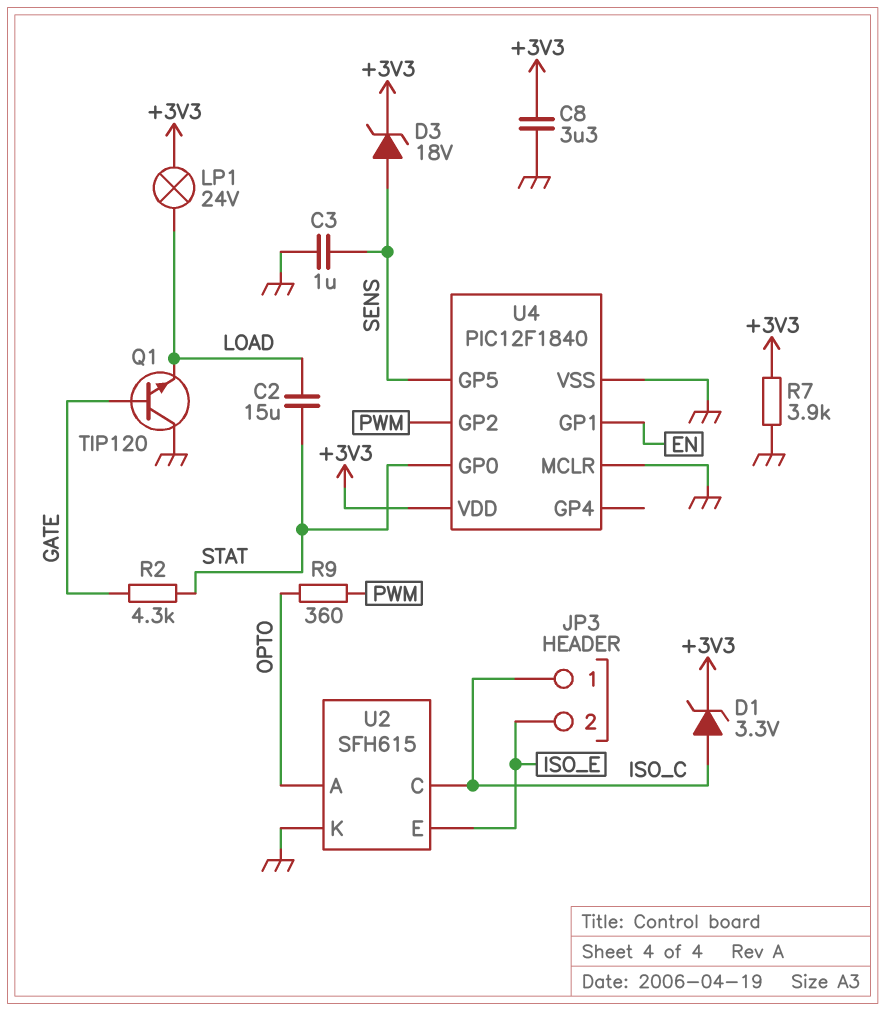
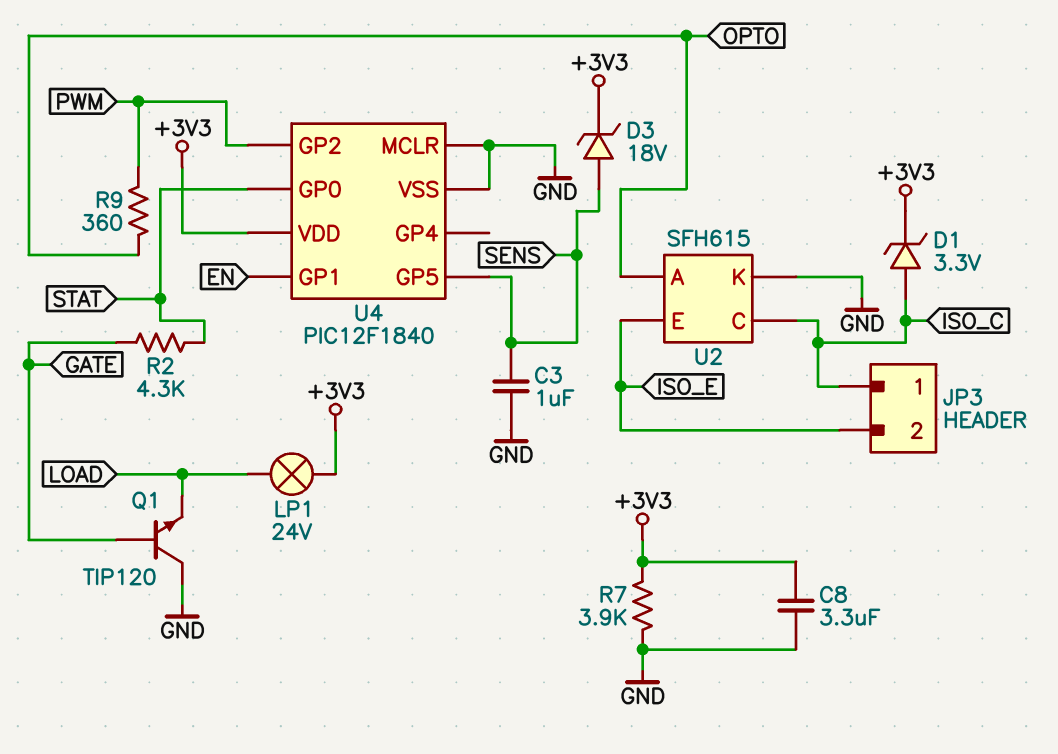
C2: 15uF (LOAD, STAT) -> none

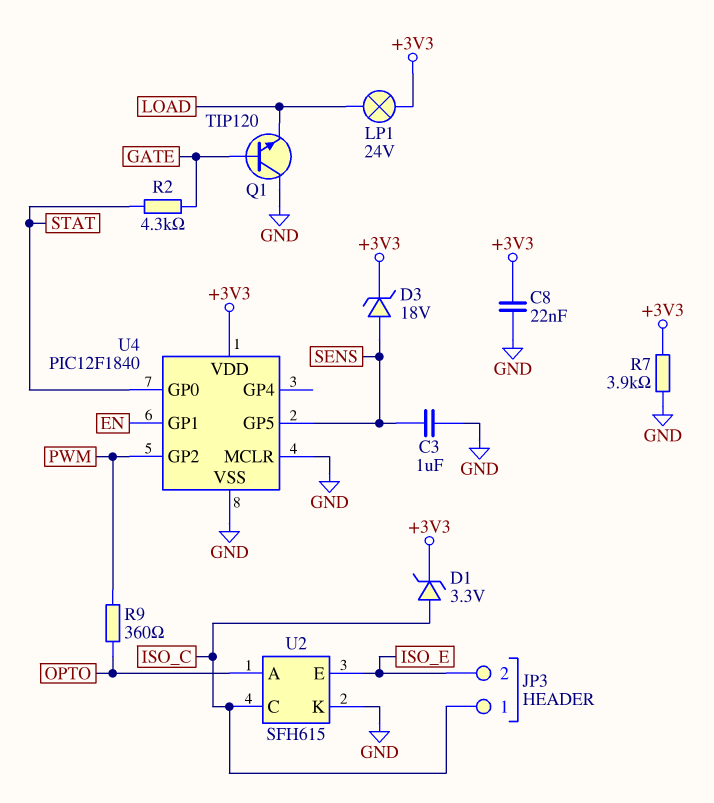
C8: 3.3uF (+3V3, GND) -> 22nF (+3V3, GND)

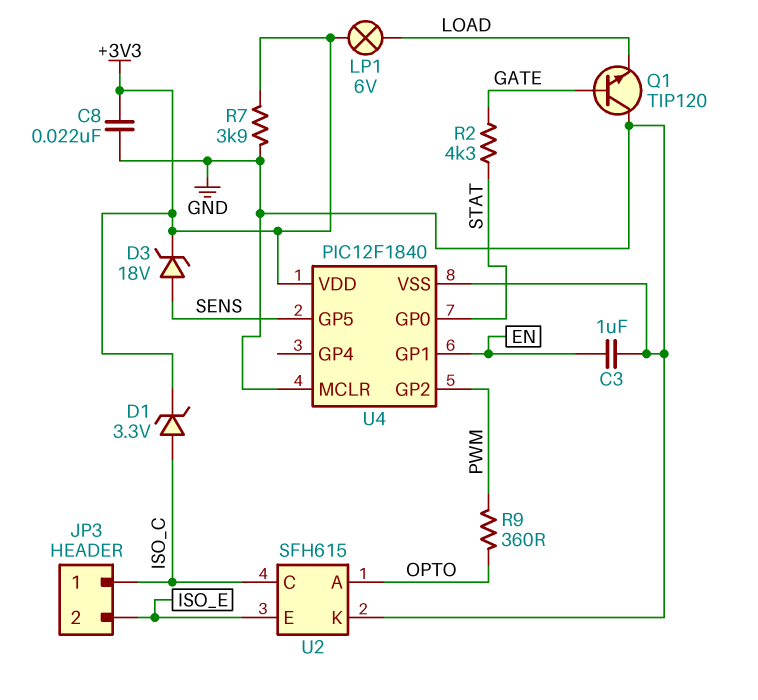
C3: 1uF (GND, SENS) -> 1uF (EN, GND)
LP1: lamp 24V (+3V3, LOAD) -> lamp 6V (+3V3, LOAD)

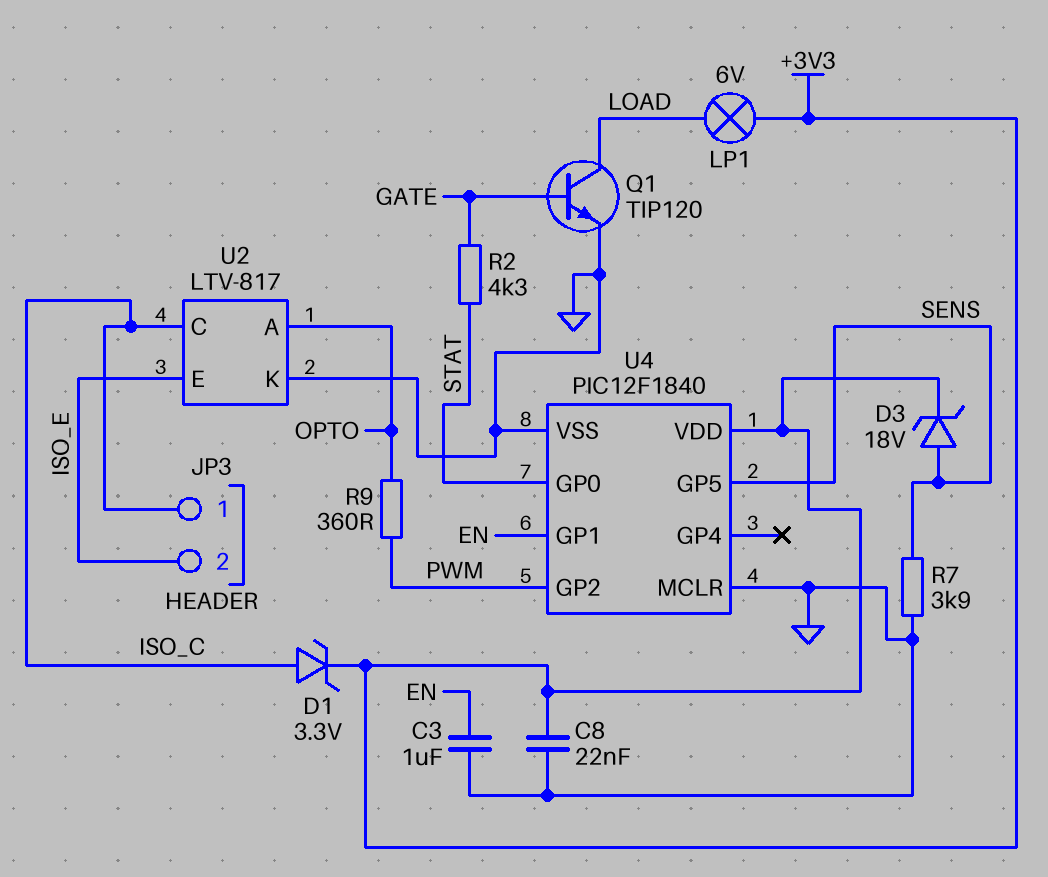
Q1: NPN TIP120 (B GATE, C GND, E LOAD) -> NPN TIP120 (B GATE, C LOAD, E GND)
R7: 3.9k (+3V3, GND) -> 3.9k (GND, SENS)
U2: SFH615 -> LTV-817

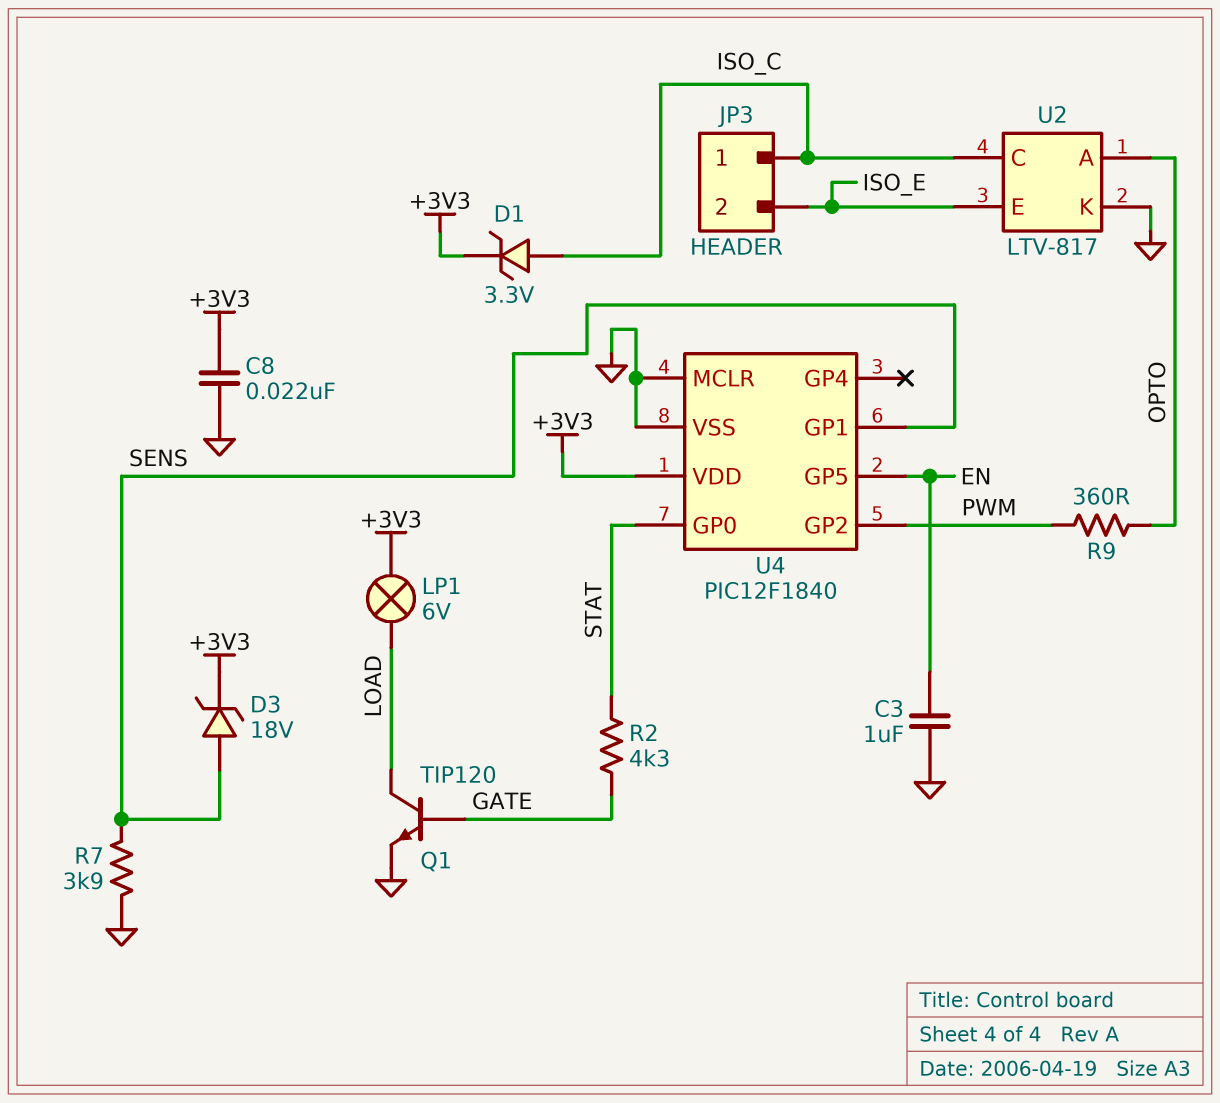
U4 pin GP1: EN -> SENS
U4 pin GP5: SENS -> EN

